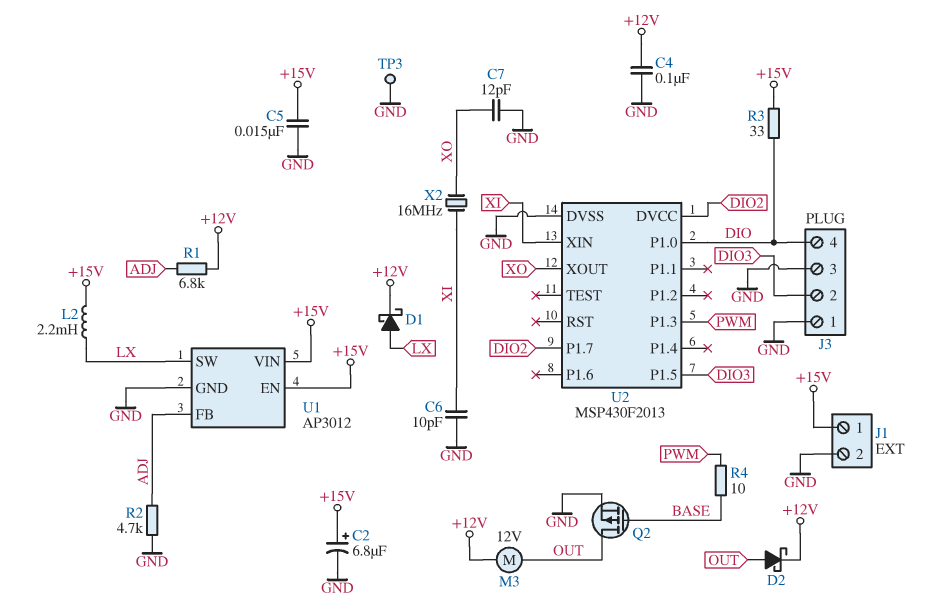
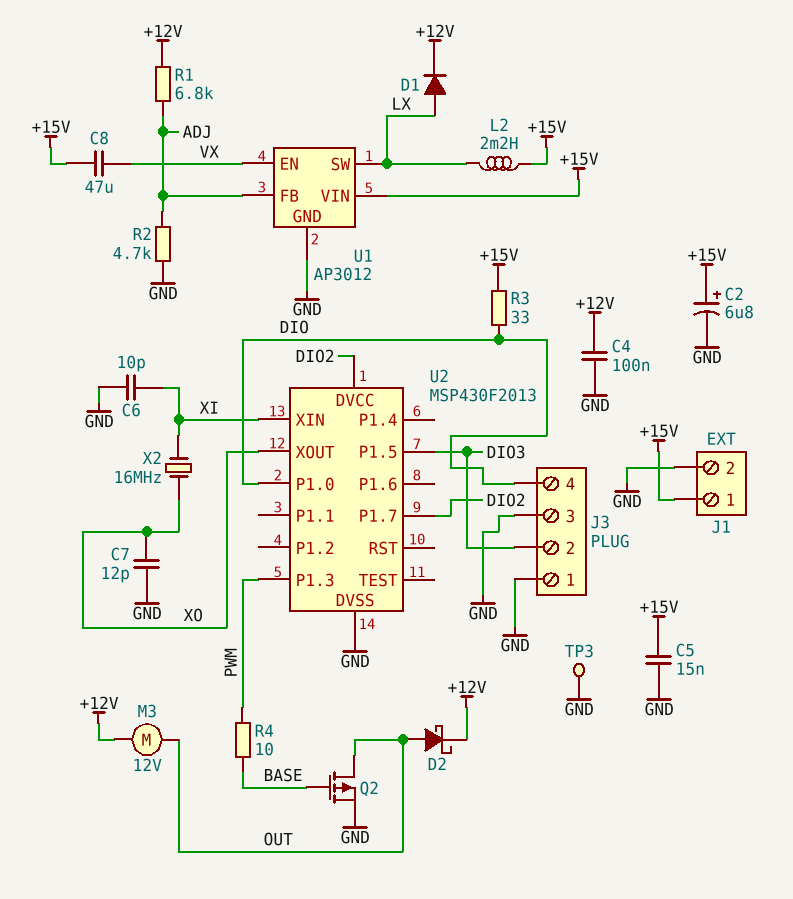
C8: none -> 47uF (+15V, VX)
D1: schottky (A LX, K +12V) -> diode (A LX, K +12V)
U1 pin EN: +15V -> VX

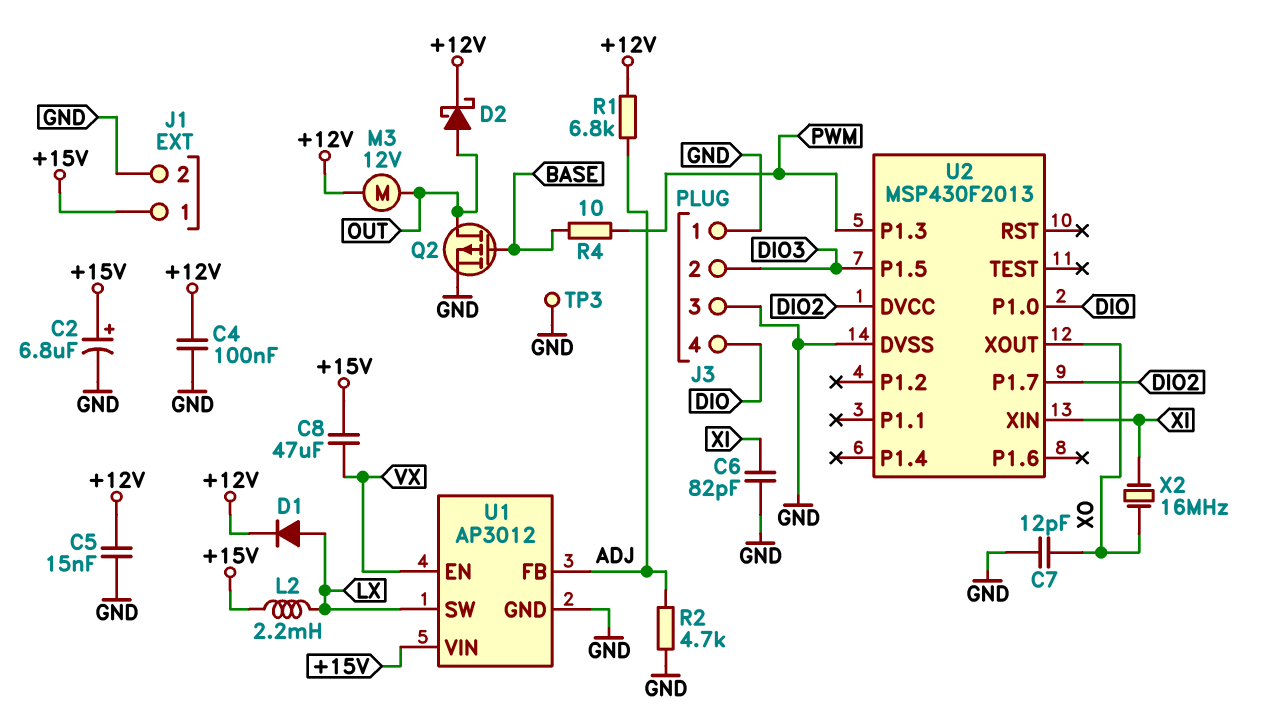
C5: 15nF (+15V, GND) -> 15nF (+12V, GND)
C6: 10pF (GND, XI) -> 82pF (GND, XI)
R3: 33 (+15V, DIO) -> none

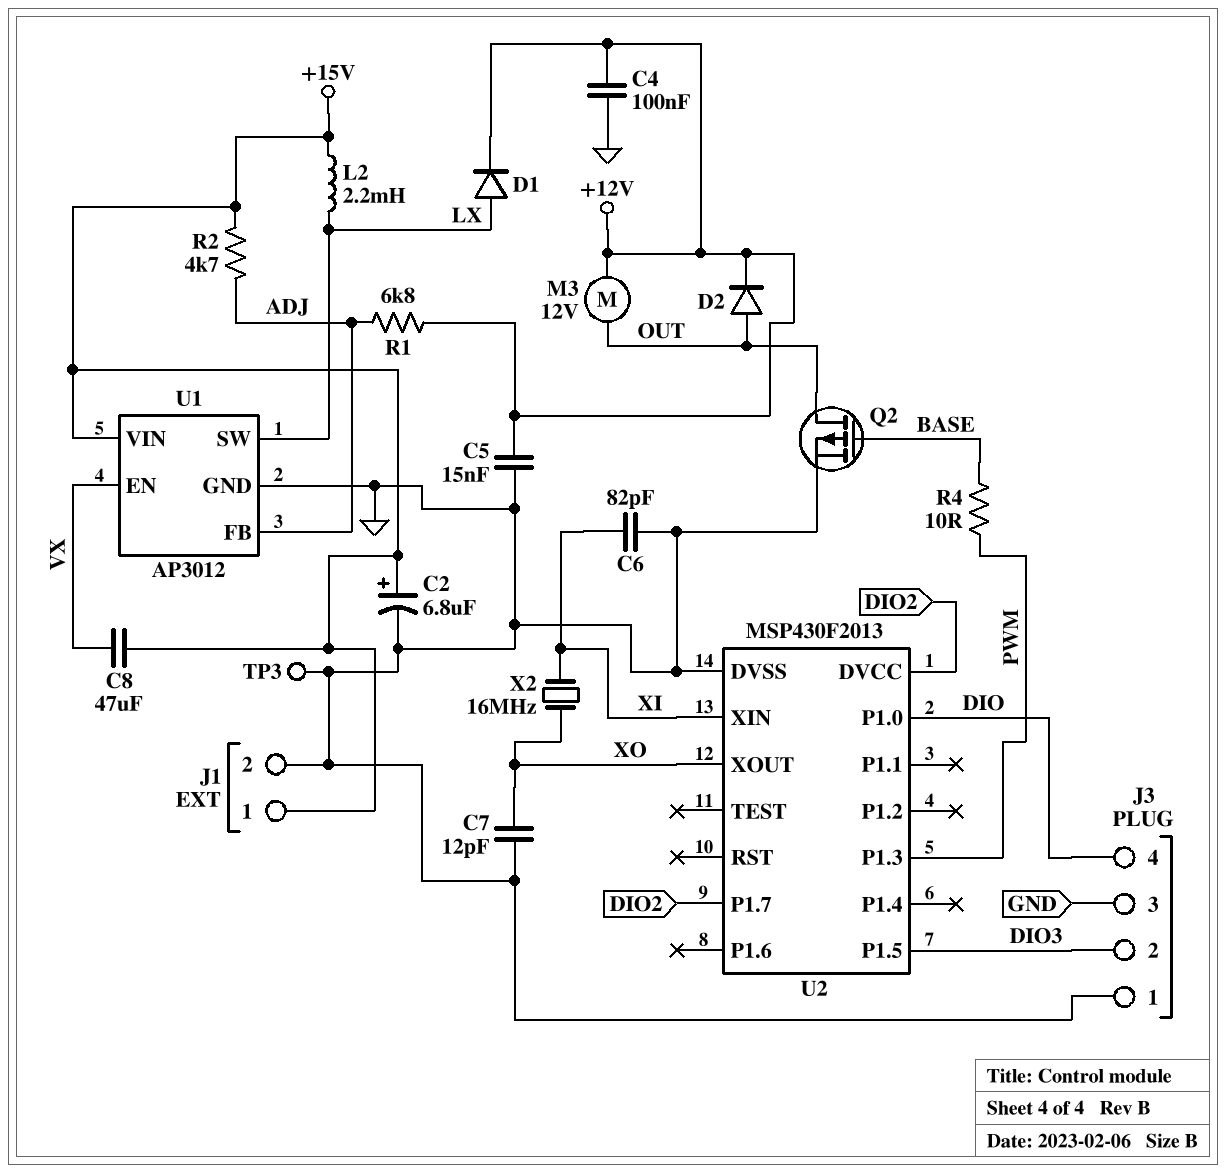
D2: schottky (A OUT, K +12V) -> diode (A OUT, K +12V)
R2: 4.7k (ADJ, GND) -> 4.7k (+15V, ADJ)

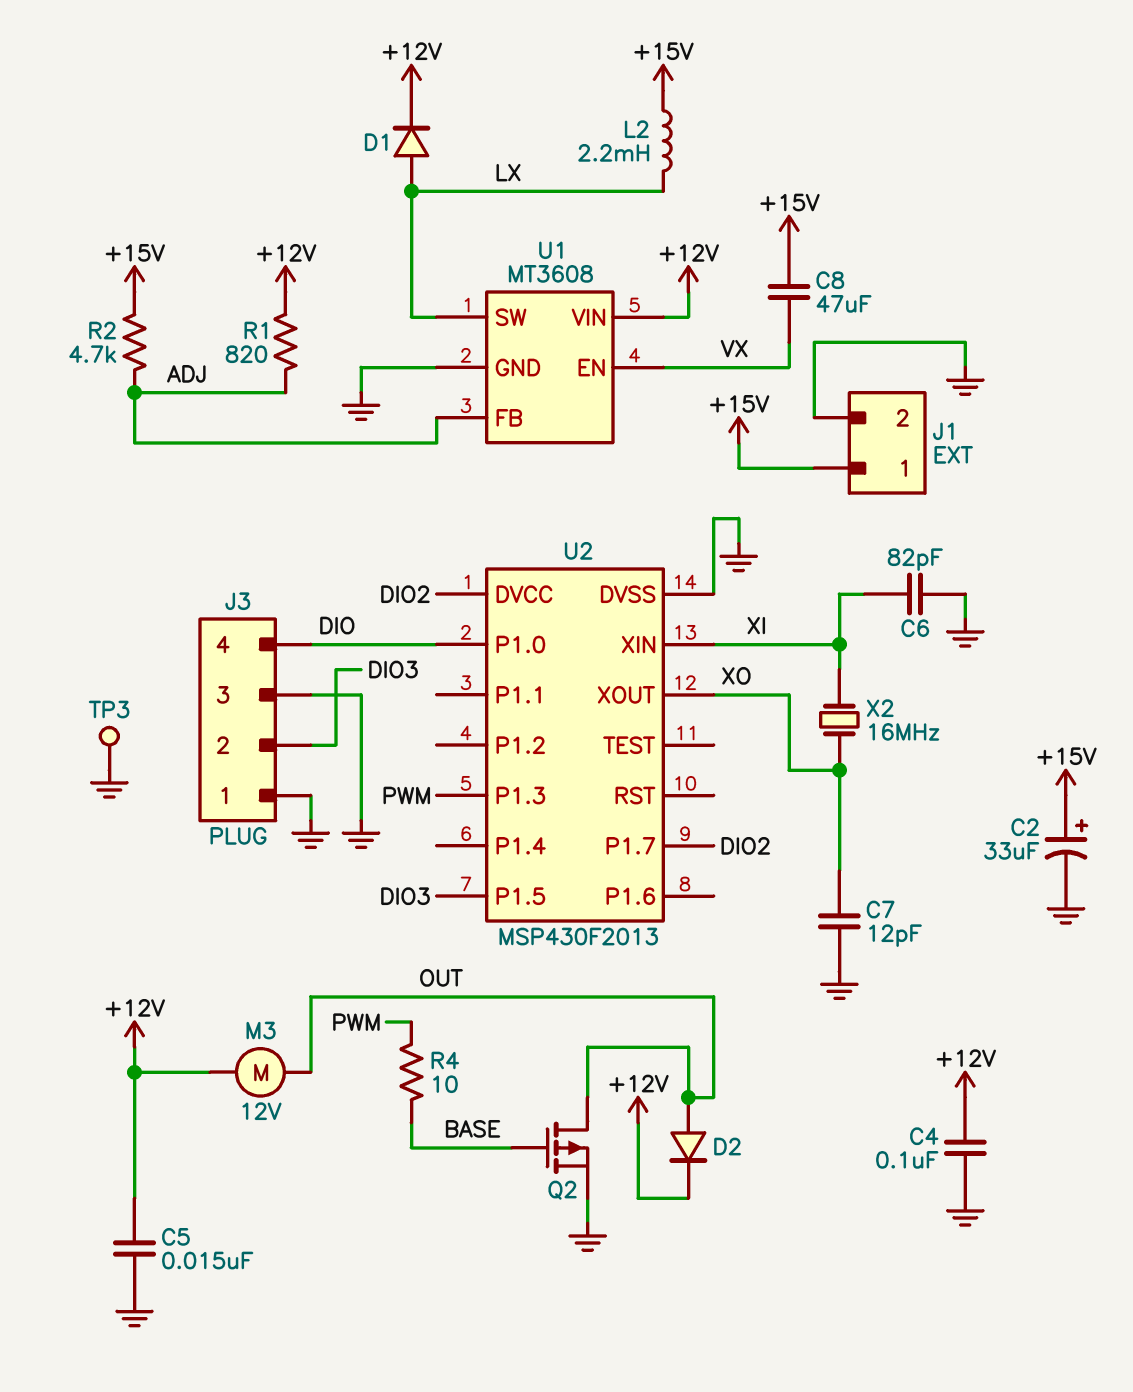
C2: 6.8uF (plus +15V, minus GND) -> 33uF (plus +15V, minus GND)
R1: 6.8k (+12V, ADJ) -> 820 (+12V, ADJ)
U1: AP3012 -> MT3608
U1 pin VIN: +15V -> +12V

